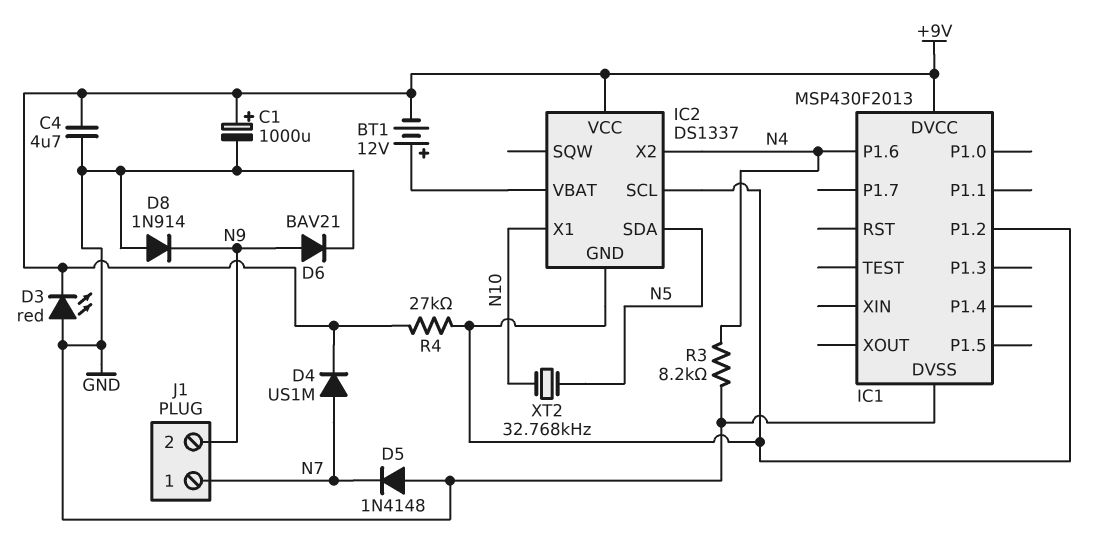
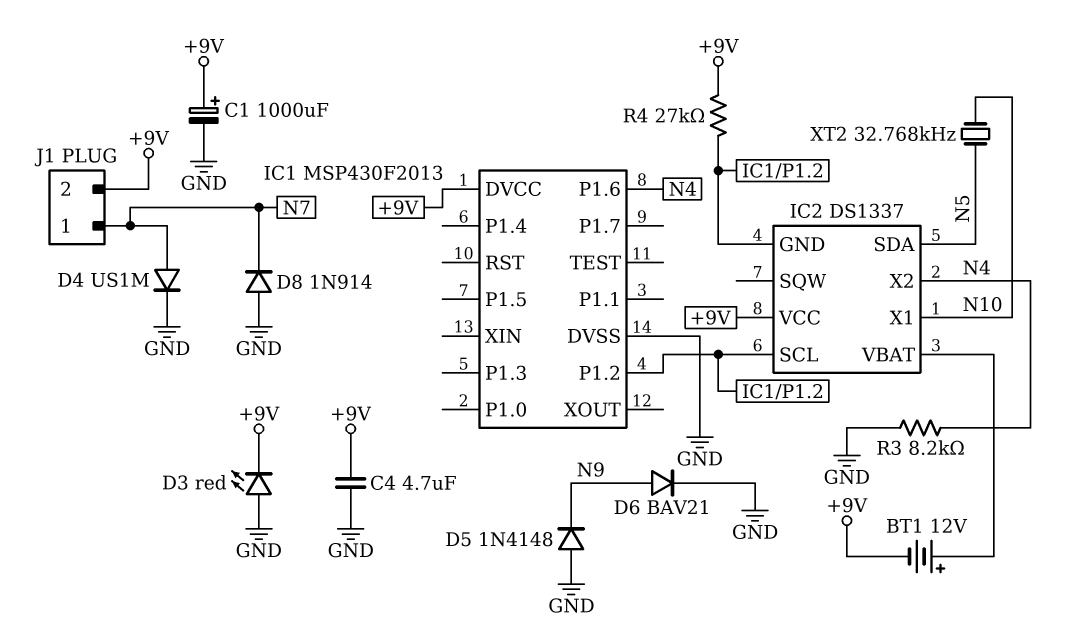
D4: diode US1M (A N7, K +9V) -> diode US1M (A N7, K GND)
D5: diode 1N4148 (A GND, K N7) -> diode 1N4148 (A GND, K N9)
D8: diode 1N914 (A GND, K N9) -> diode 1N914 (A GND, K N7)
J1 pin 2: N9 -> +9V

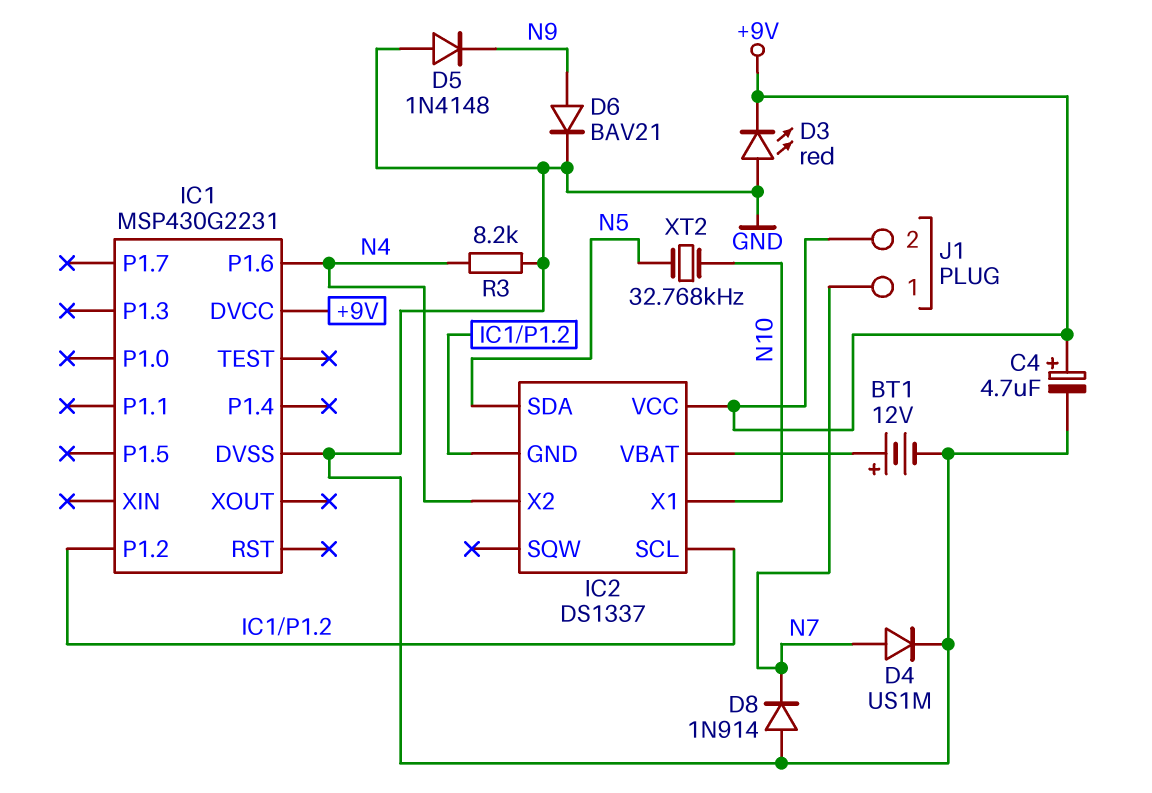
BT1: 12V (plus IC2/VBAT, minus +9V) -> 12V (plus IC2/VBAT, minus GND)
C1: 1000uF (plus +9V, minus GND) -> none
C4: 4.7uF (+9V, GND) -> 4.7uF (plus +9V, minus GND)
IC1: MSP430F2013 -> MSP430G2231
R4: 27k (+9V, IC1/P1.2) -> none

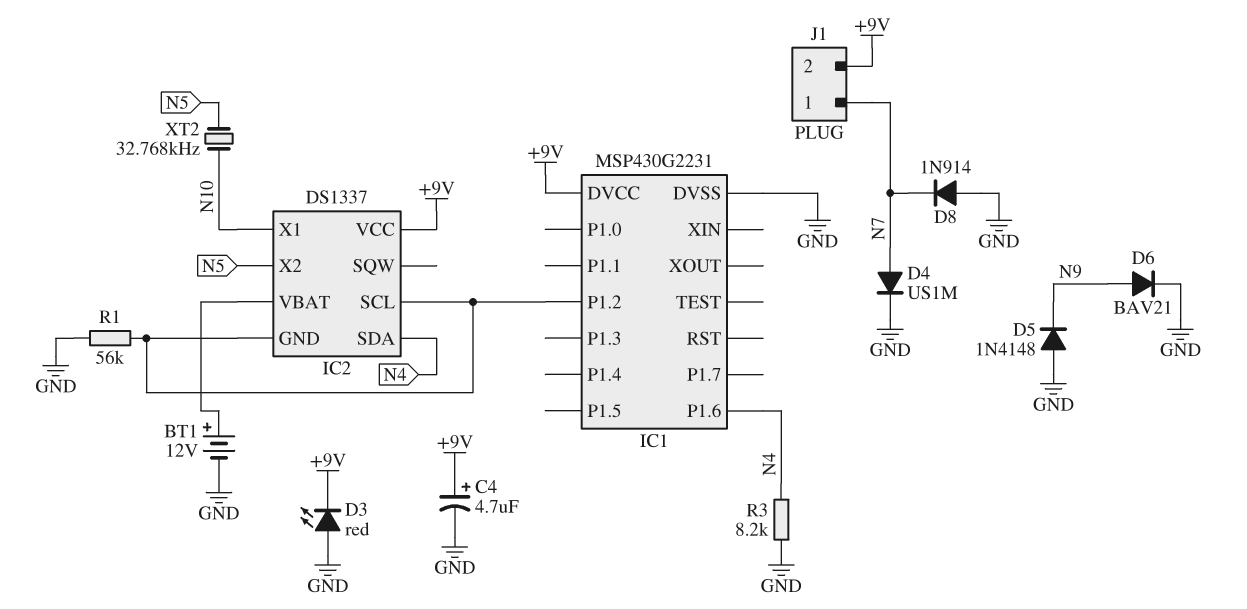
IC2 pin SDA: N5 -> N4
IC2 pin X2: N4 -> N5
R1: none -> 56k (GND, IC1/P1.2)

